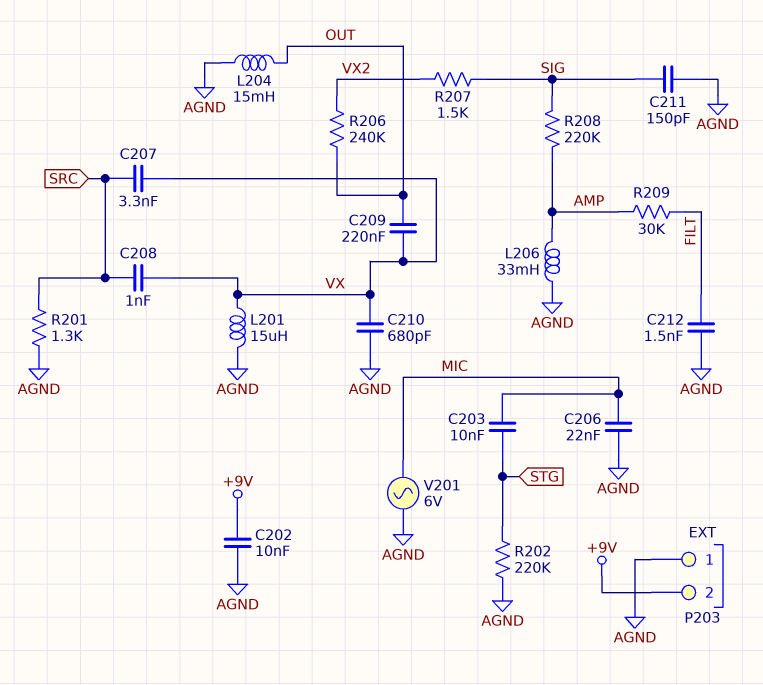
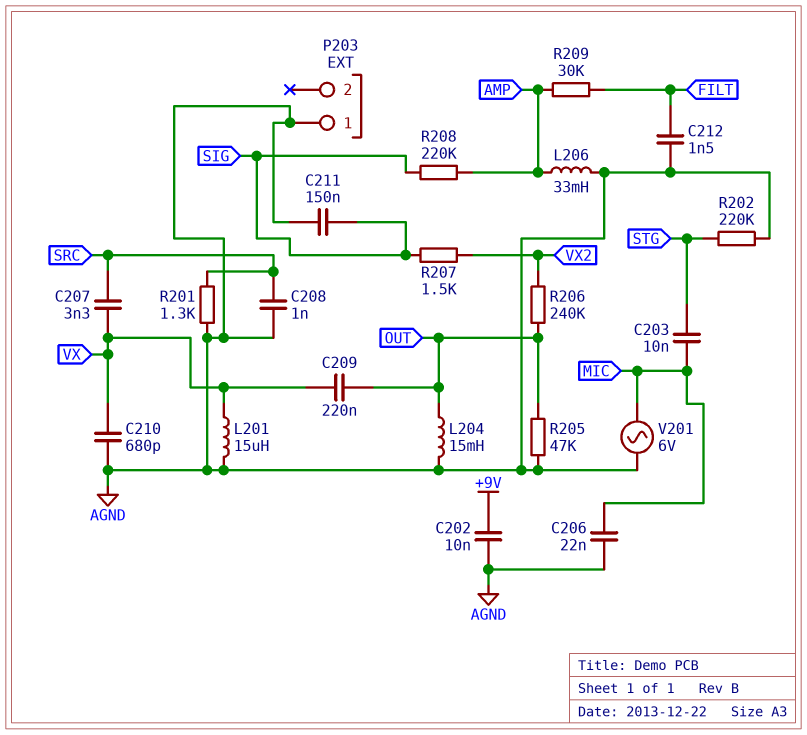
C208: 1nF (SRC, VX) -> 1nF (AGND, SRC)
C211: 150pF (AGND, SIG) -> 150nF (AGND, SIG)
P203 pin 2: +9V -> none
R205: none -> 47k (AGND, OUT)

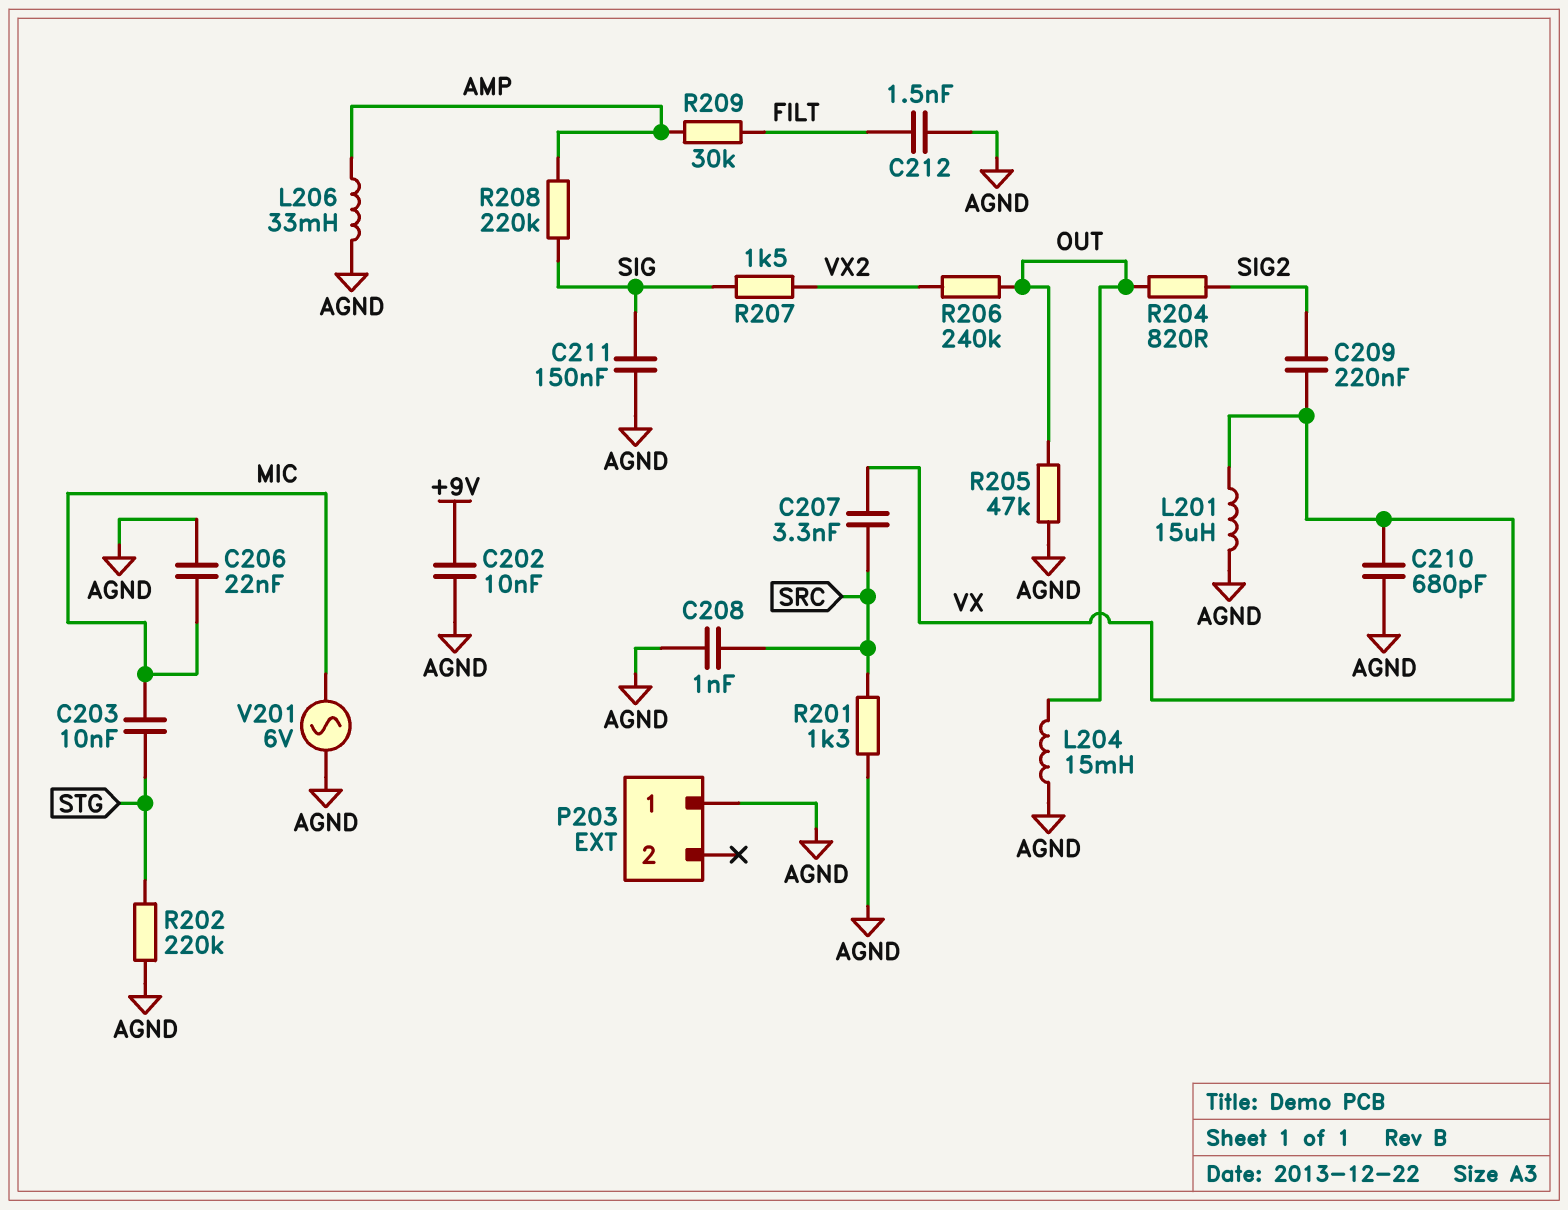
C209: 220nF (OUT, VX) -> 220nF (SIG2, VX)
R204: none -> 820 (OUT, SIG2)

